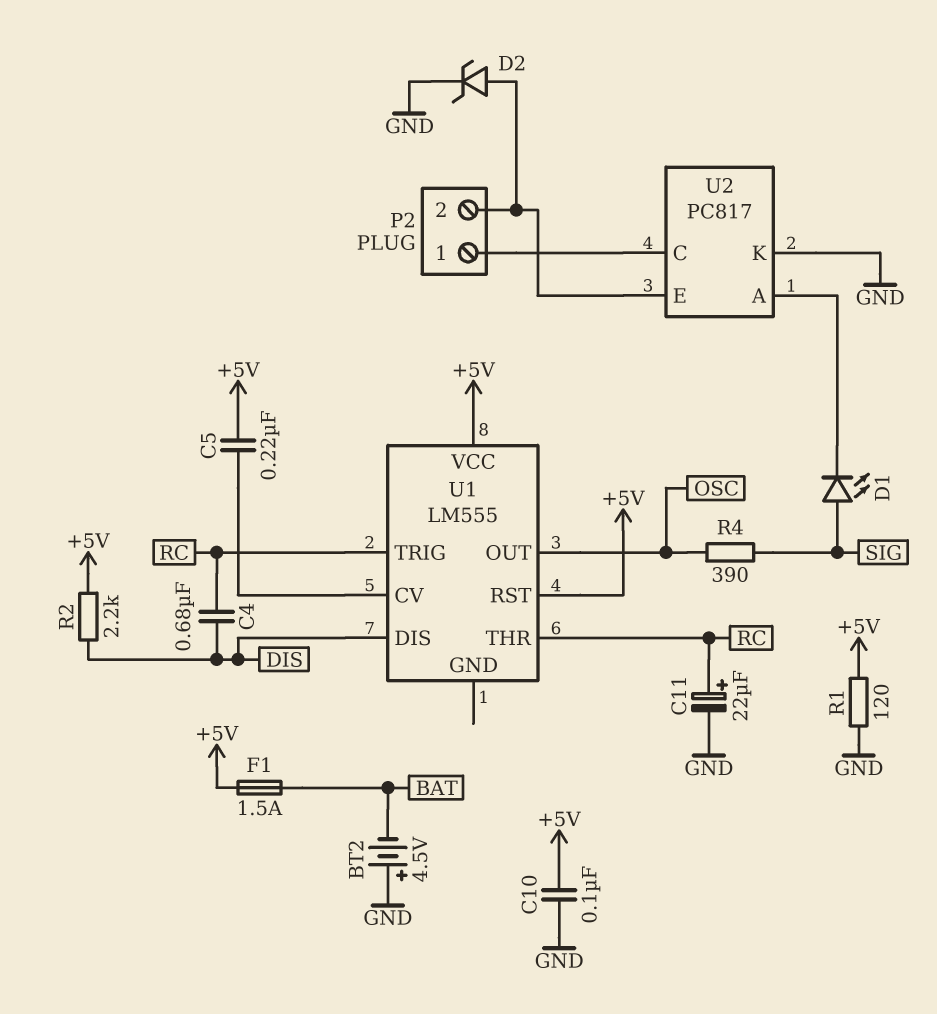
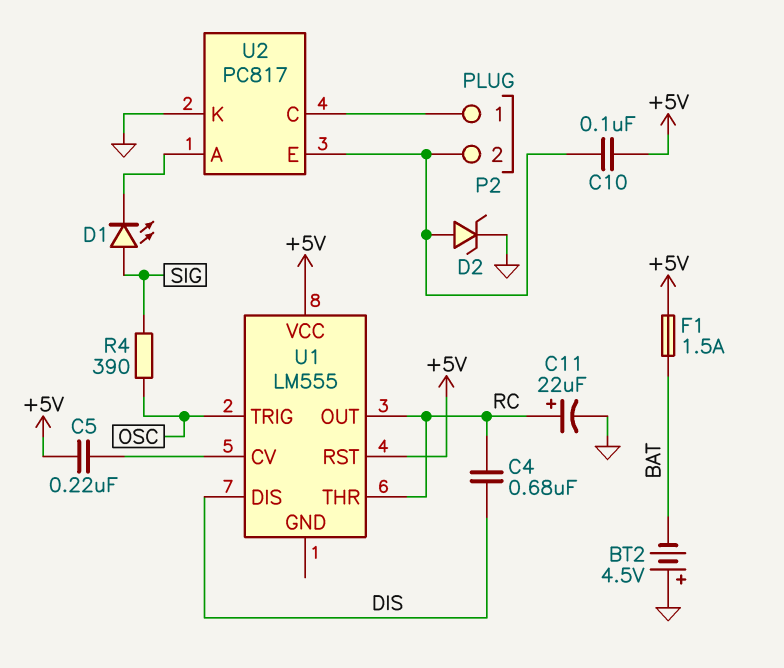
C10: 100nF (+5V, GND) -> 100nF (+5V, P2/2)
R1: 120 (+5V, GND) -> none
R2: 2.2k (+5V, DIS) -> none
U1 pin OUT: OSC -> RC
U1 pin TRIG: RC -> OSC

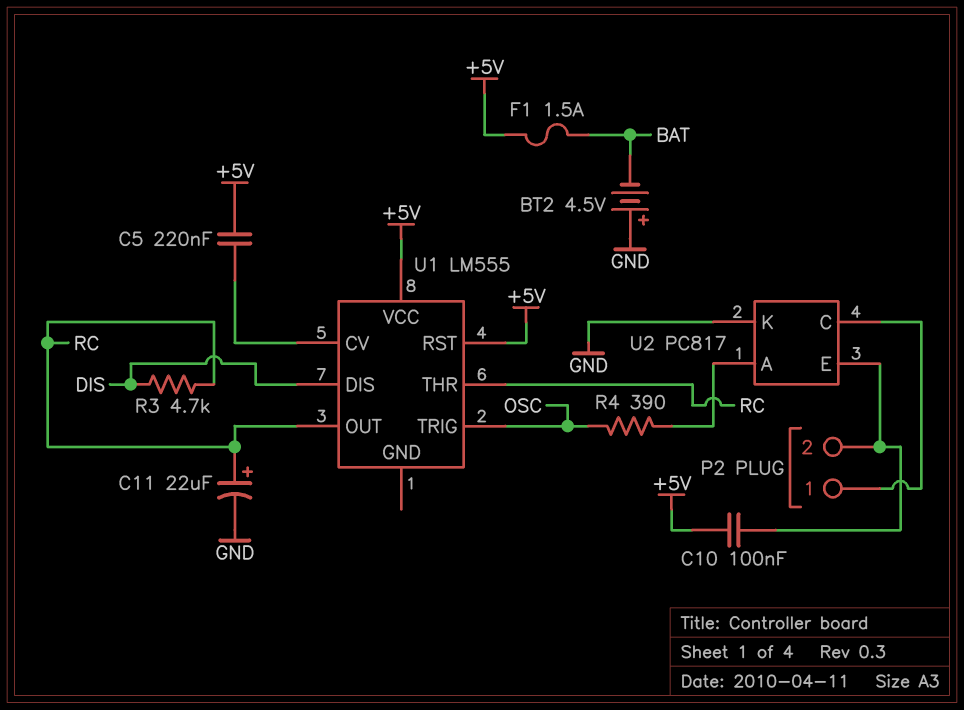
C4: 680nF (DIS, RC) -> none
D1: LED (A SIG, K U2/A) -> none
D2: zener (A P2/2, K GND) -> none
R3: none -> 4.7k (DIS, RC)
R4: 390 (OSC, SIG) -> 390 (OSC, U2/A)

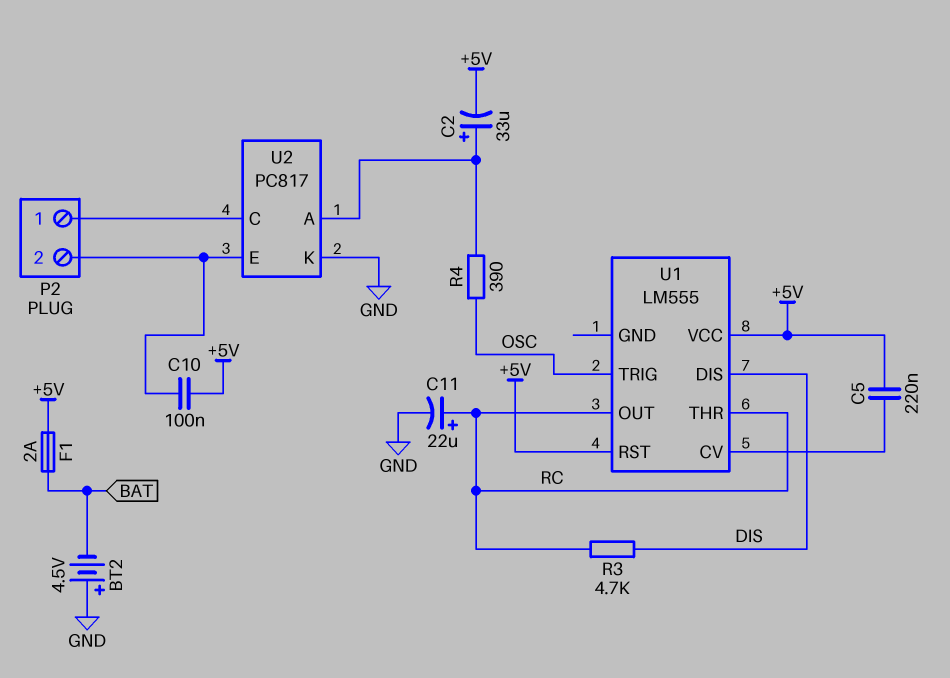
C2: none -> 33uF (plus U2/A, minus +5V)
F1: 1.5A (+5V, BAT) -> 2A (+5V, BAT)

